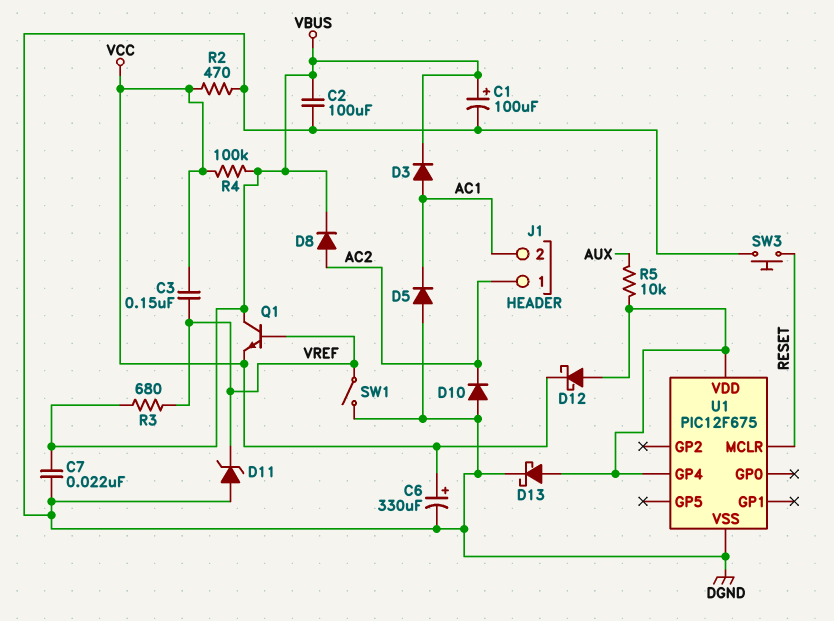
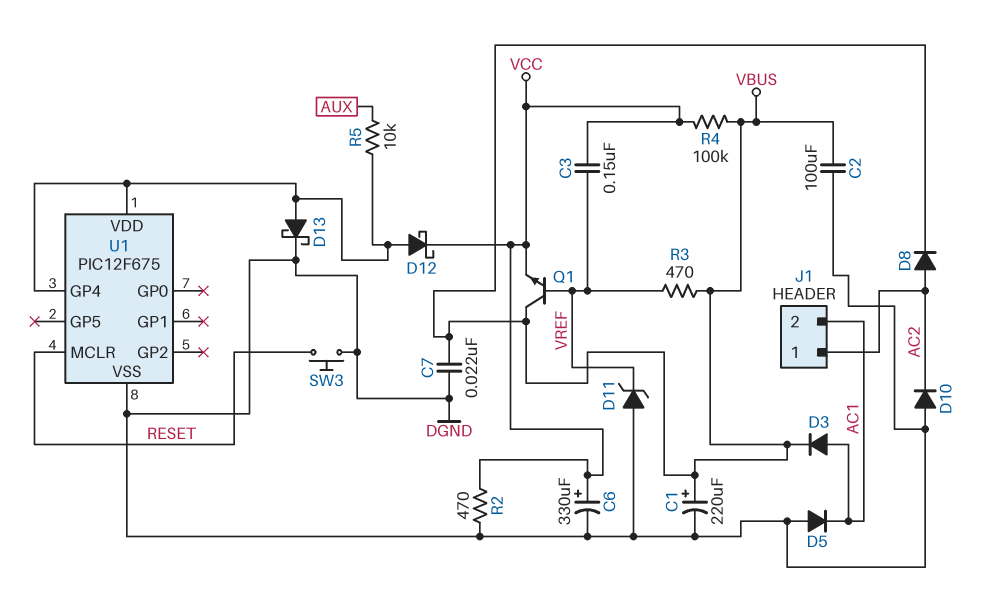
C1: 100uF (plus VBUS, minus DGND) -> 220uF (plus VBUS, minus DGND)
R3: 680 (VBUS, VREF) -> 470 (VBUS, VREF)
SW1: switch (DGND, VREF) -> none

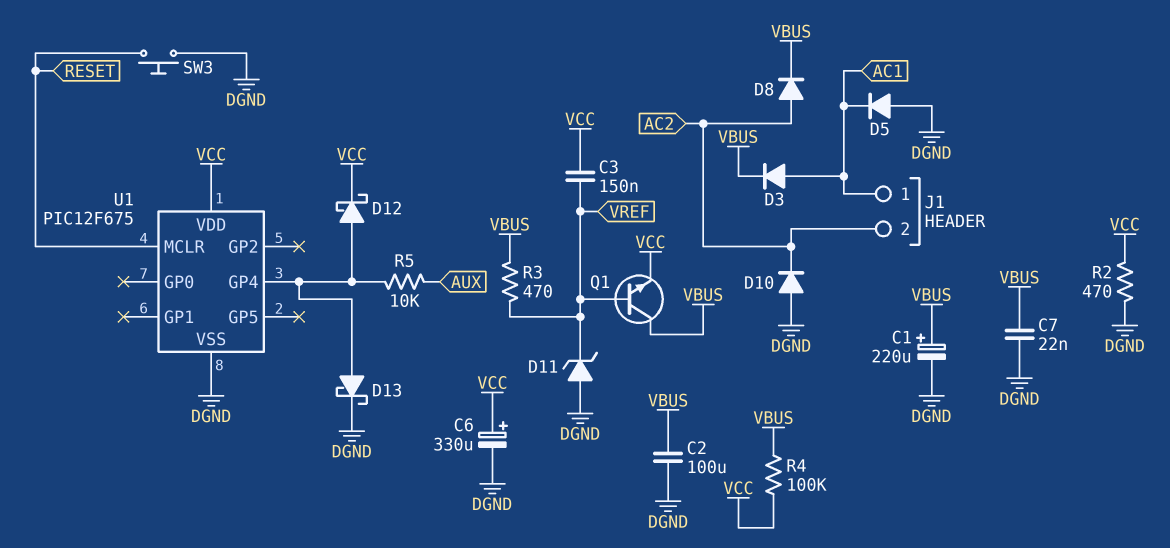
J1 pin 1: AC2 -> AC1
J1 pin 2: AC1 -> AC2
U1 pin VDD: U1/GP4 -> VCC

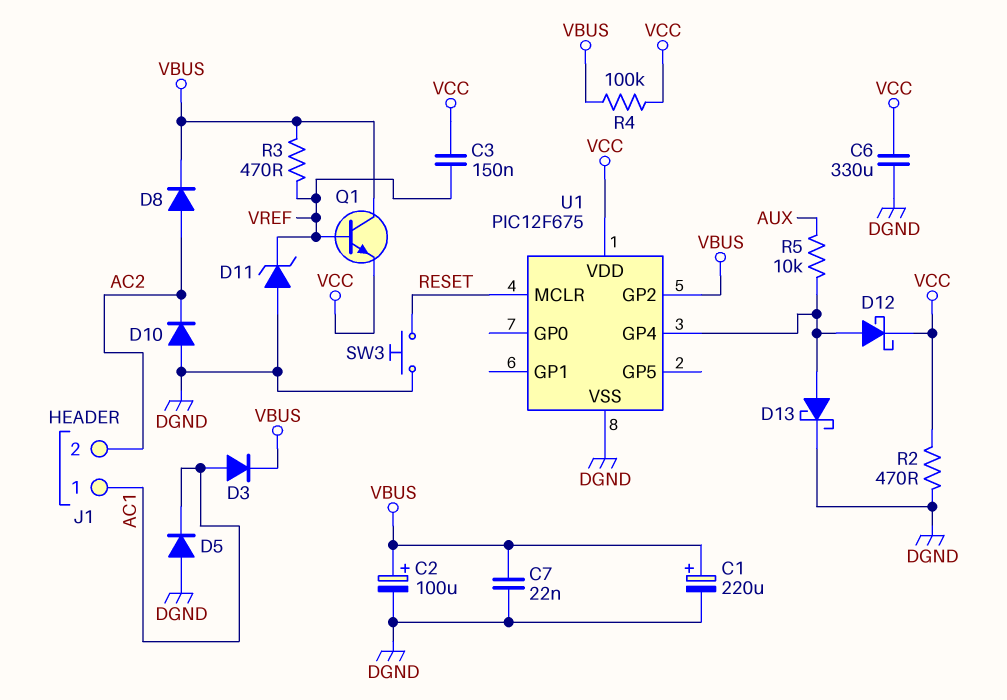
C2: 100uF (DGND, VBUS) -> 100uF (plus VBUS, minus DGND)
C6: 330uF (plus VCC, minus DGND) -> 330uF (DGND, VCC)
U1 pin GP2: none -> VBUS

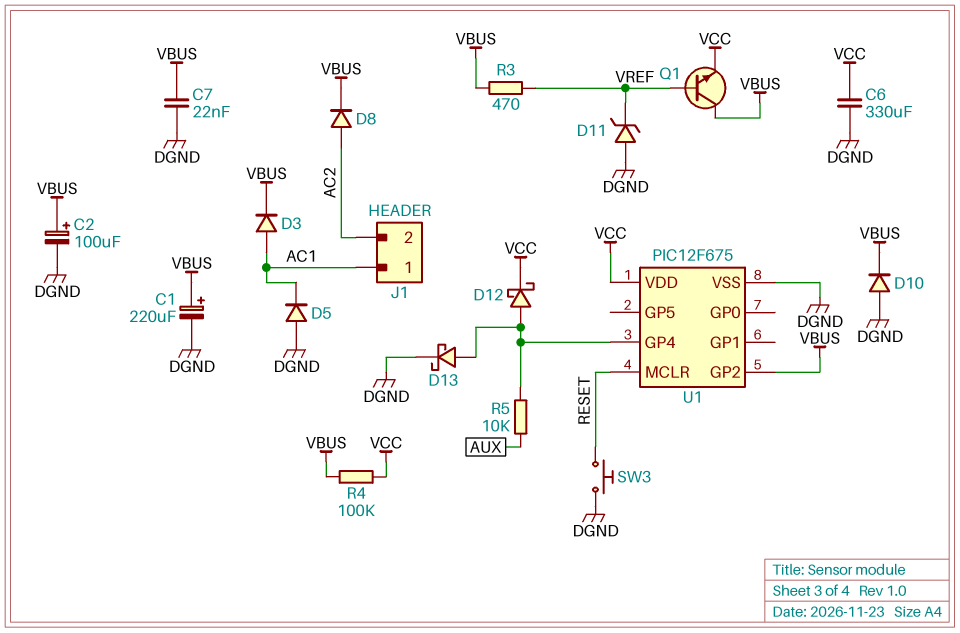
C3: 150nF (VCC, VREF) -> none
D10: diode (A DGND, K AC2) -> diode (A DGND, K VBUS)
R2: 470 (DGND, VCC) -> none

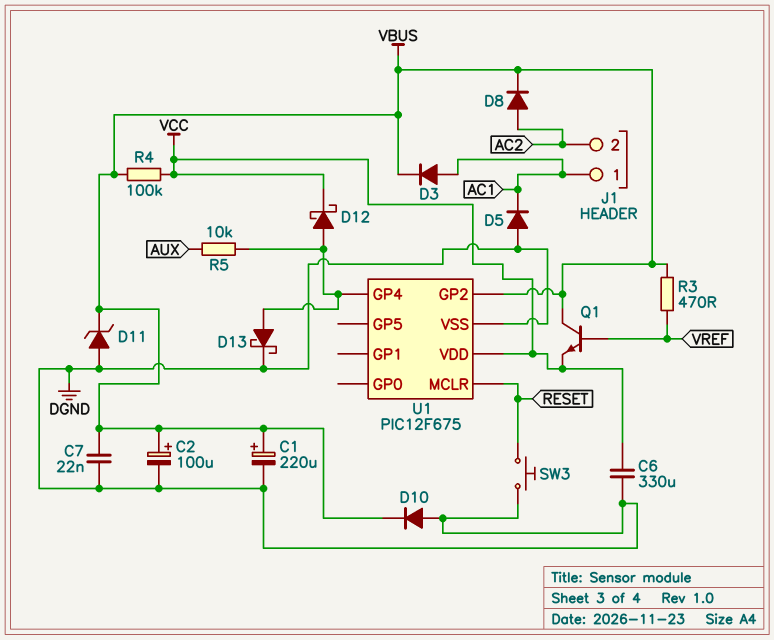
D11: zener (A DGND, K VREF) -> zener (A DGND, K VBUS)

